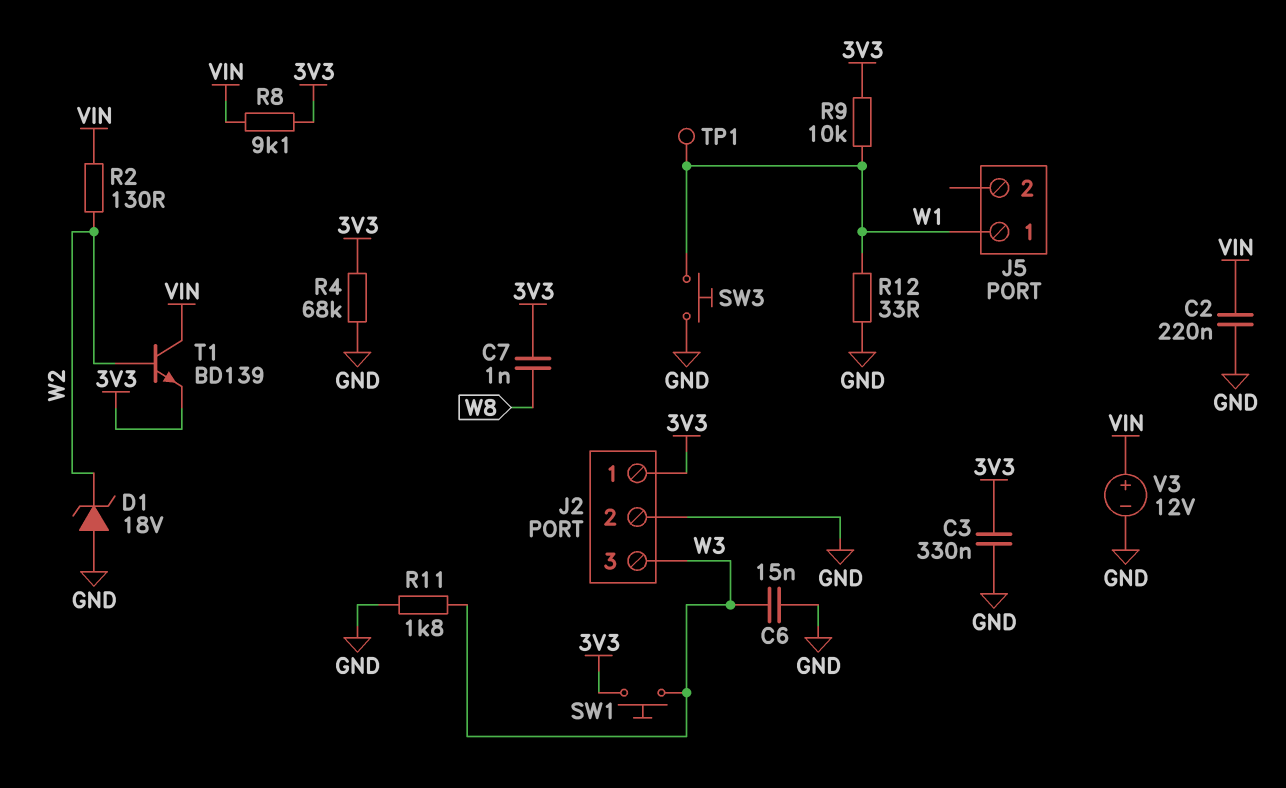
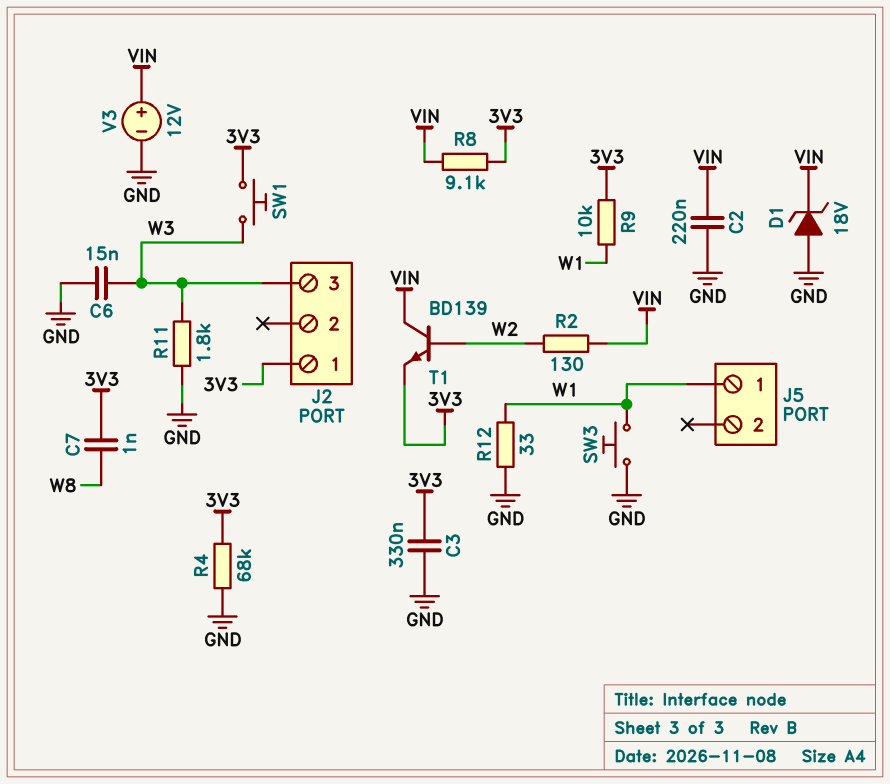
D1: zener 18V (A GND, K W2) -> zener 18V (A GND, K VIN)
J2 pin 2: GND -> none
TP1: test point (W1) -> none

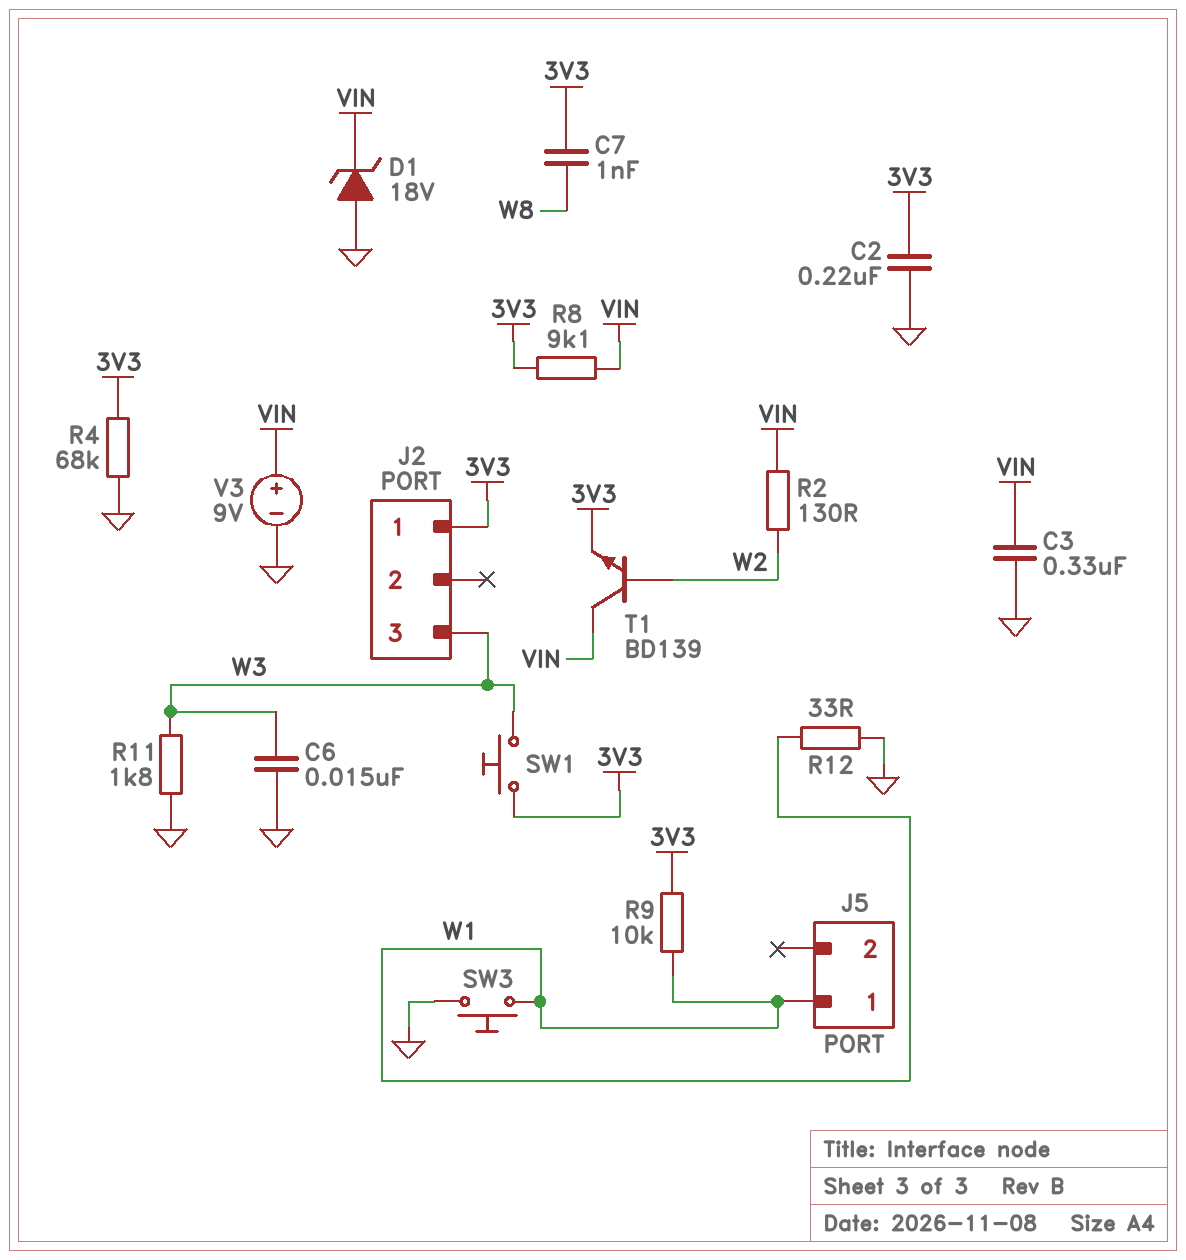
C2: 220nF (GND, VIN) -> 220nF (3V3, GND)
C3: 330nF (3V3, GND) -> 330nF (GND, VIN)
V3: 12V (plus VIN, minus GND) -> 9V (plus VIN, minus GND)

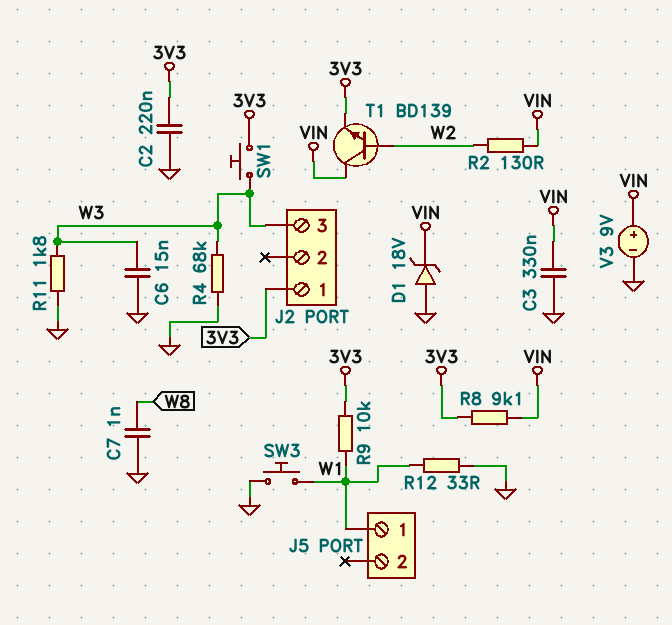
C7: 1nF (3V3, W8) -> 1nF (GND, W8)
R4: 68k (3V3, GND) -> 68k (GND, W3)

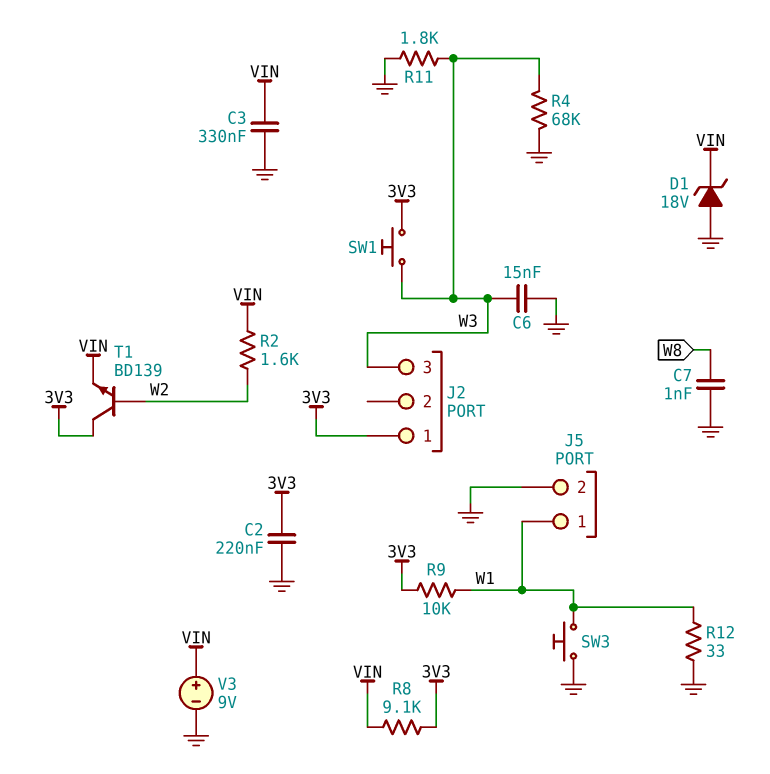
J5 pin 2: none -> GND
R2: 130 (VIN, W2) -> 1.6k (VIN, W2)
T1: NPN BD139 (B W2, C VIN, E 3V3) -> NPN BD139 (B W2, C 3V3, E VIN)

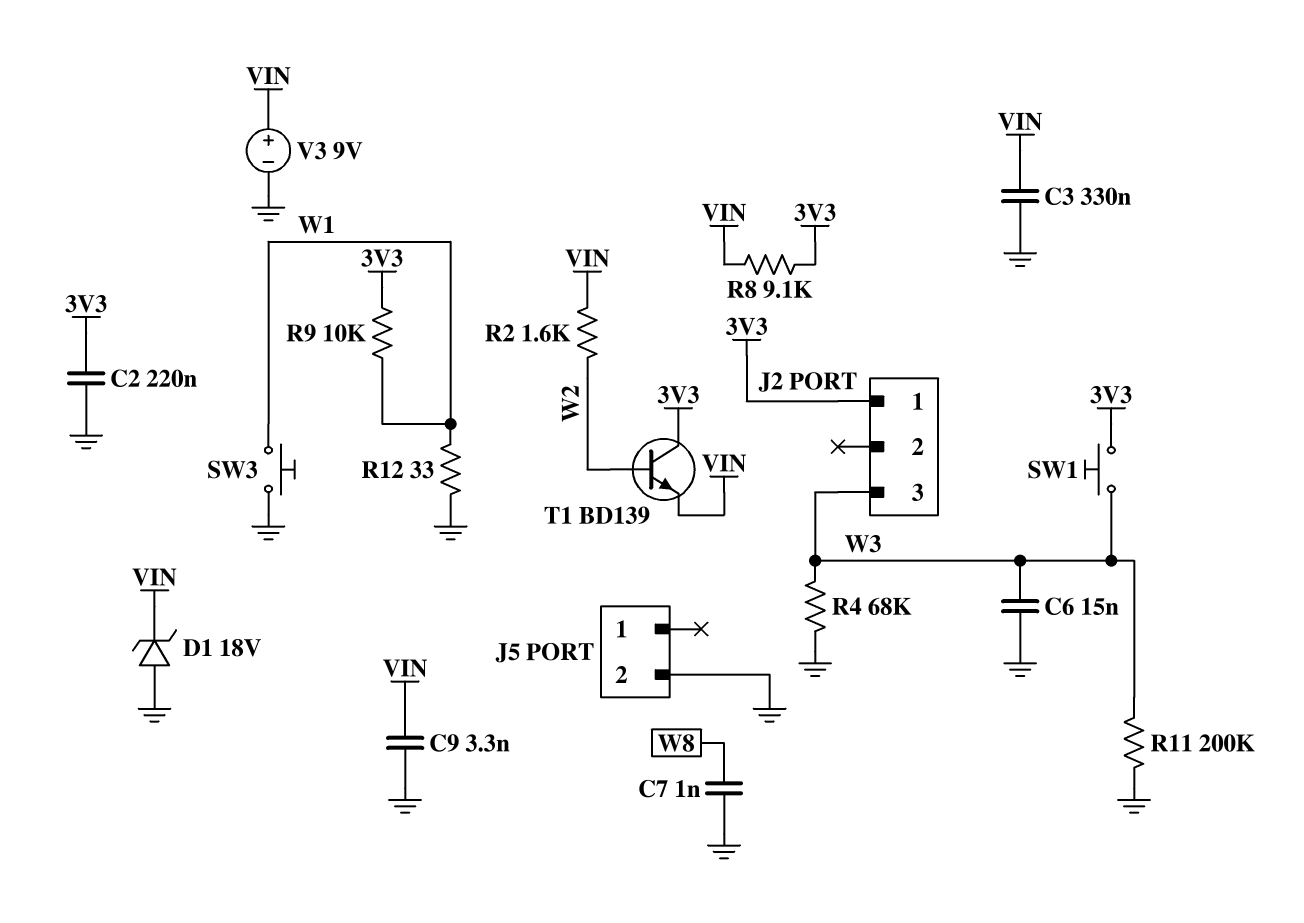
C9: none -> 3.3nF (GND, VIN)
J5 pin 1: W1 -> none
R11: 1.8k (GND, W3) -> 200k (GND, W3)

